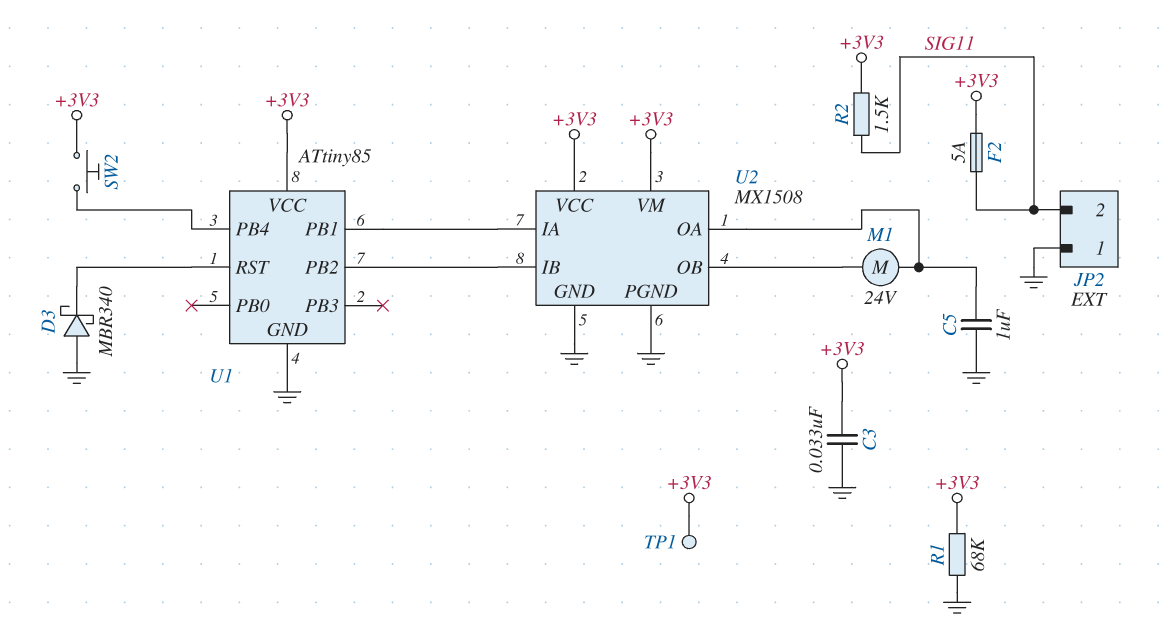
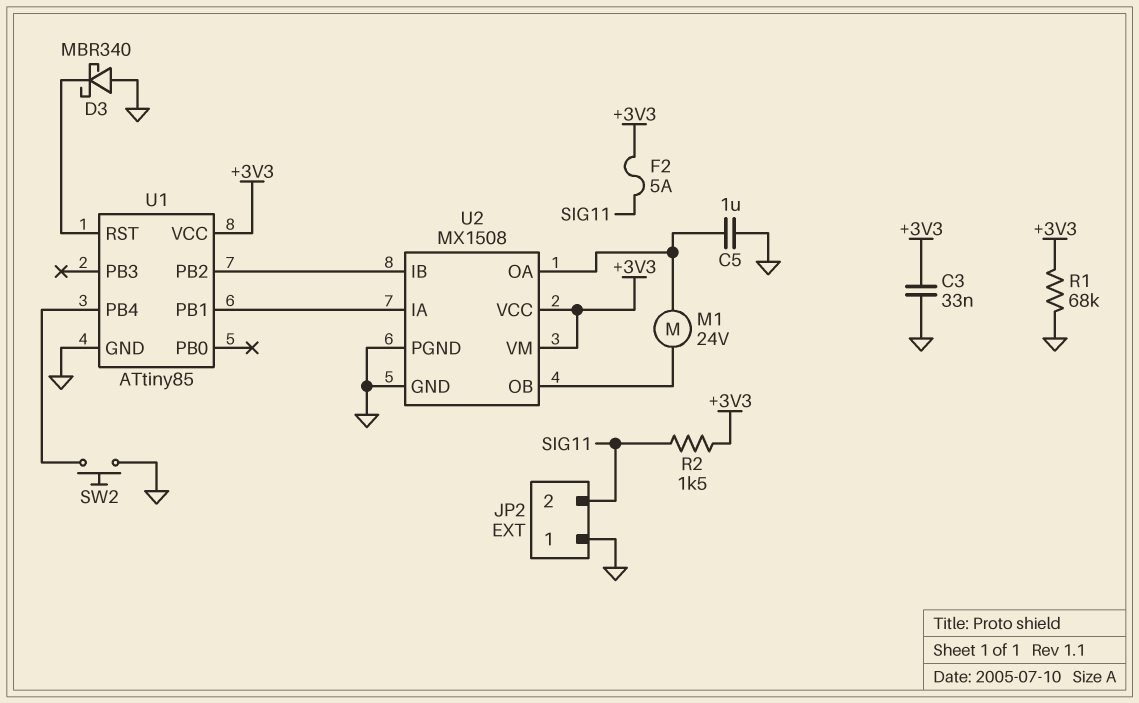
SW2: button (+3V3, U1/PB4) -> button (GND, U1/PB4)
TP1: test point (+3V3) -> none

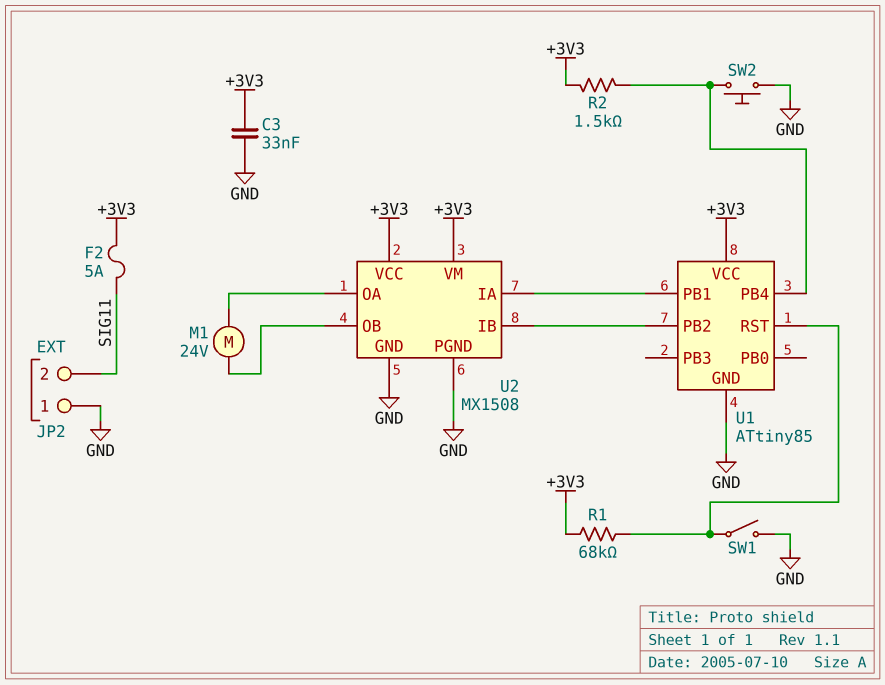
C5: 1uF (GND, U2/OA) -> none
D3: schottky MBR340 (A GND, K U1/RST) -> none
R1: 68k (+3V3, GND) -> 68k (+3V3, U1/RST)
R2: 1.5k (+3V3, SIG11) -> 1.5k (+3V3, U1/PB4)
SW1: none -> switch (GND, U1/RST)

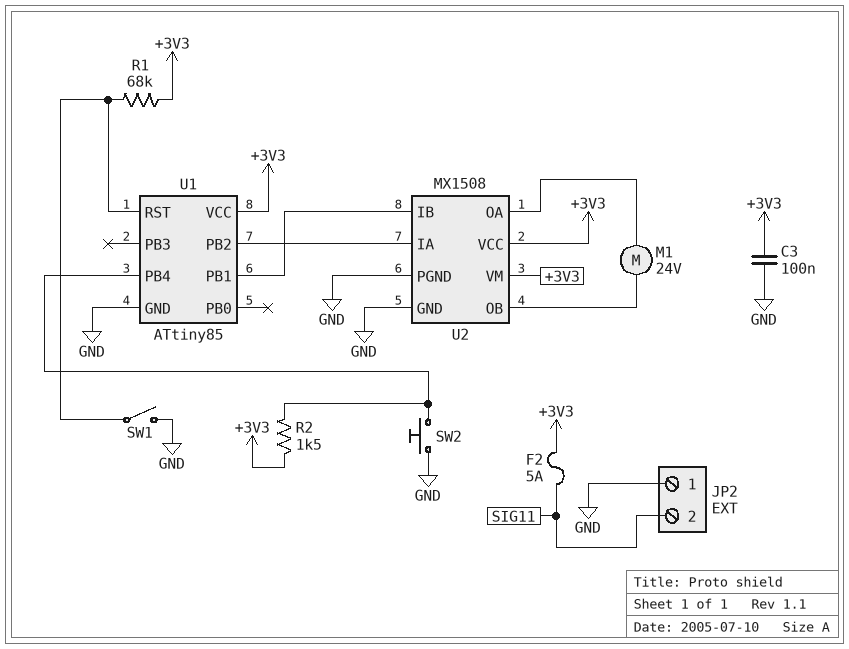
C3: 33nF (+3V3, GND) -> 100nF (+3V3, GND)
U2 pin IA: U1/PB1 -> U1/PB2
U2 pin IB: U1/PB2 -> U1/PB1

